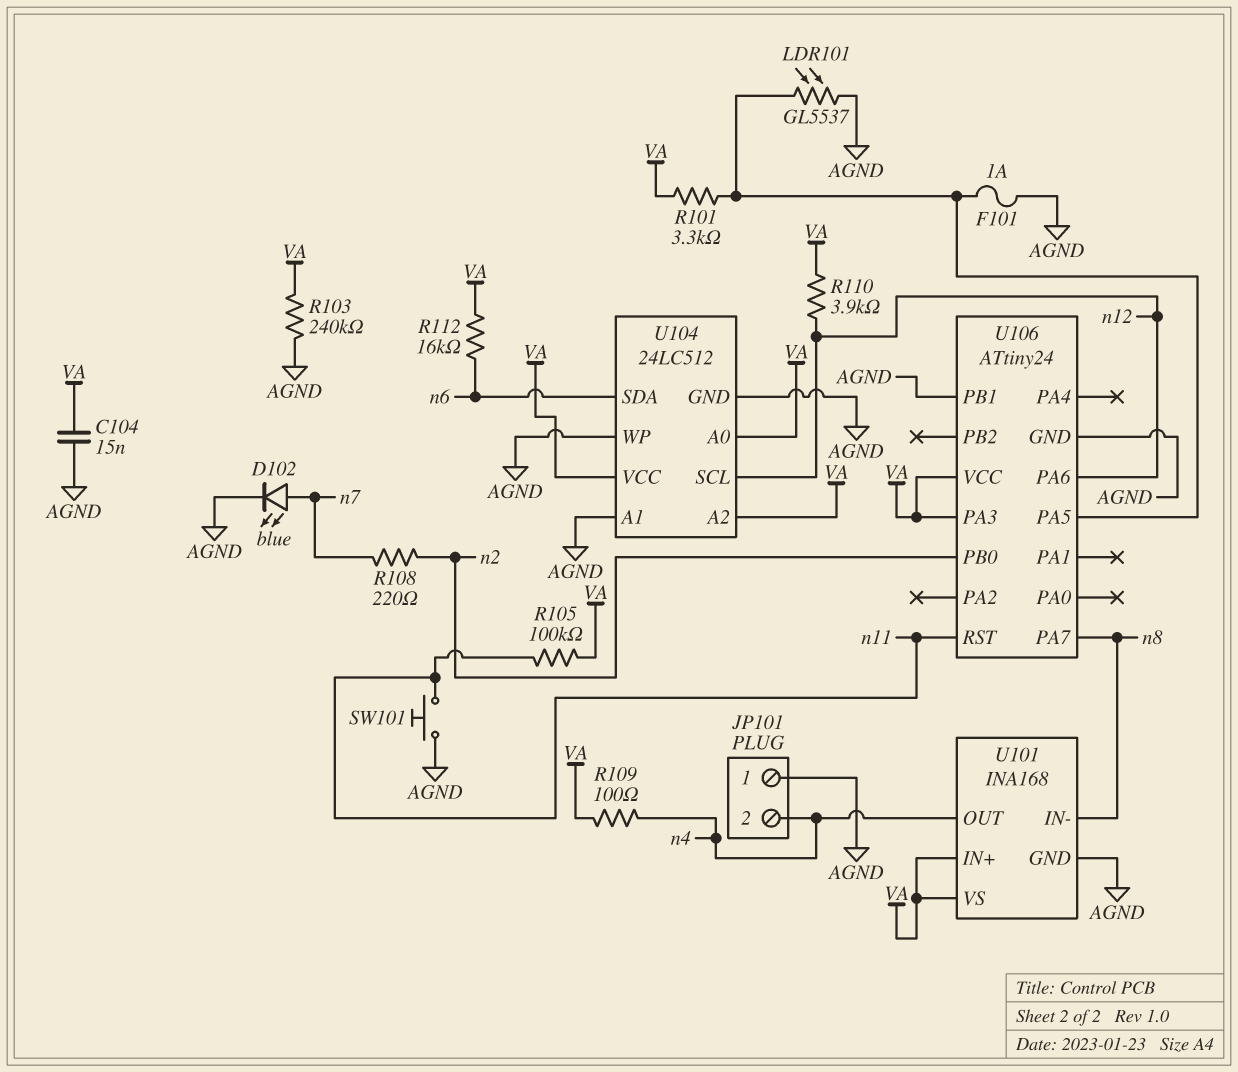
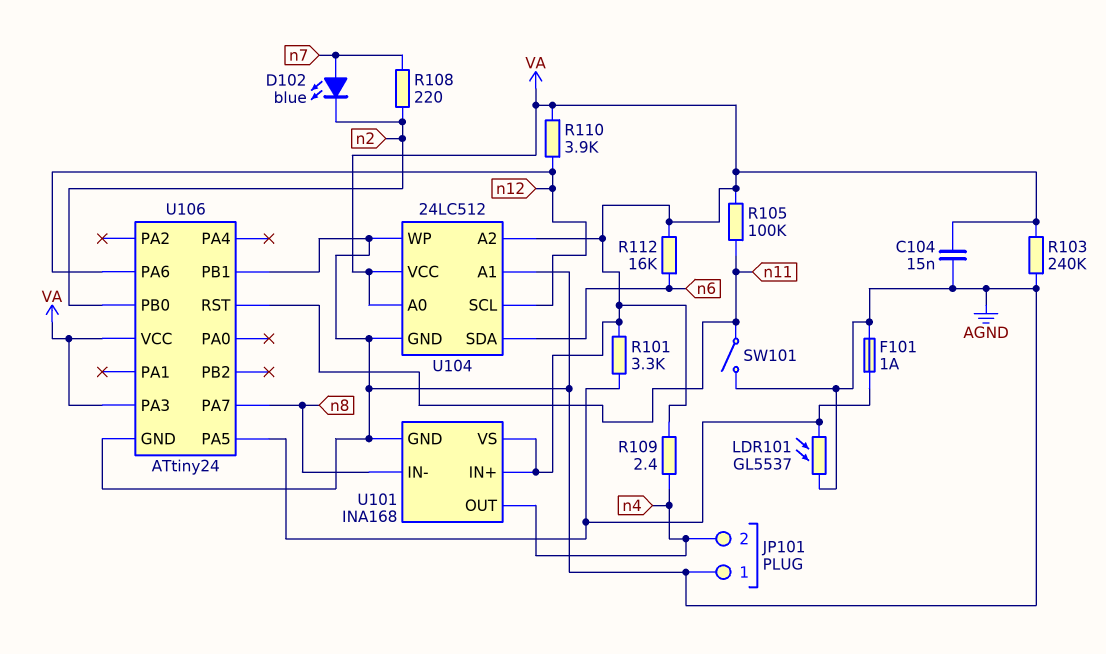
D102: LED blue (A n7, K AGND) -> LED blue (A n7, K n2)
R109: 100 (VA, n4) -> 2.4 (VA, n4)
SW101: button (AGND, n11) -> switch (AGND, n11)

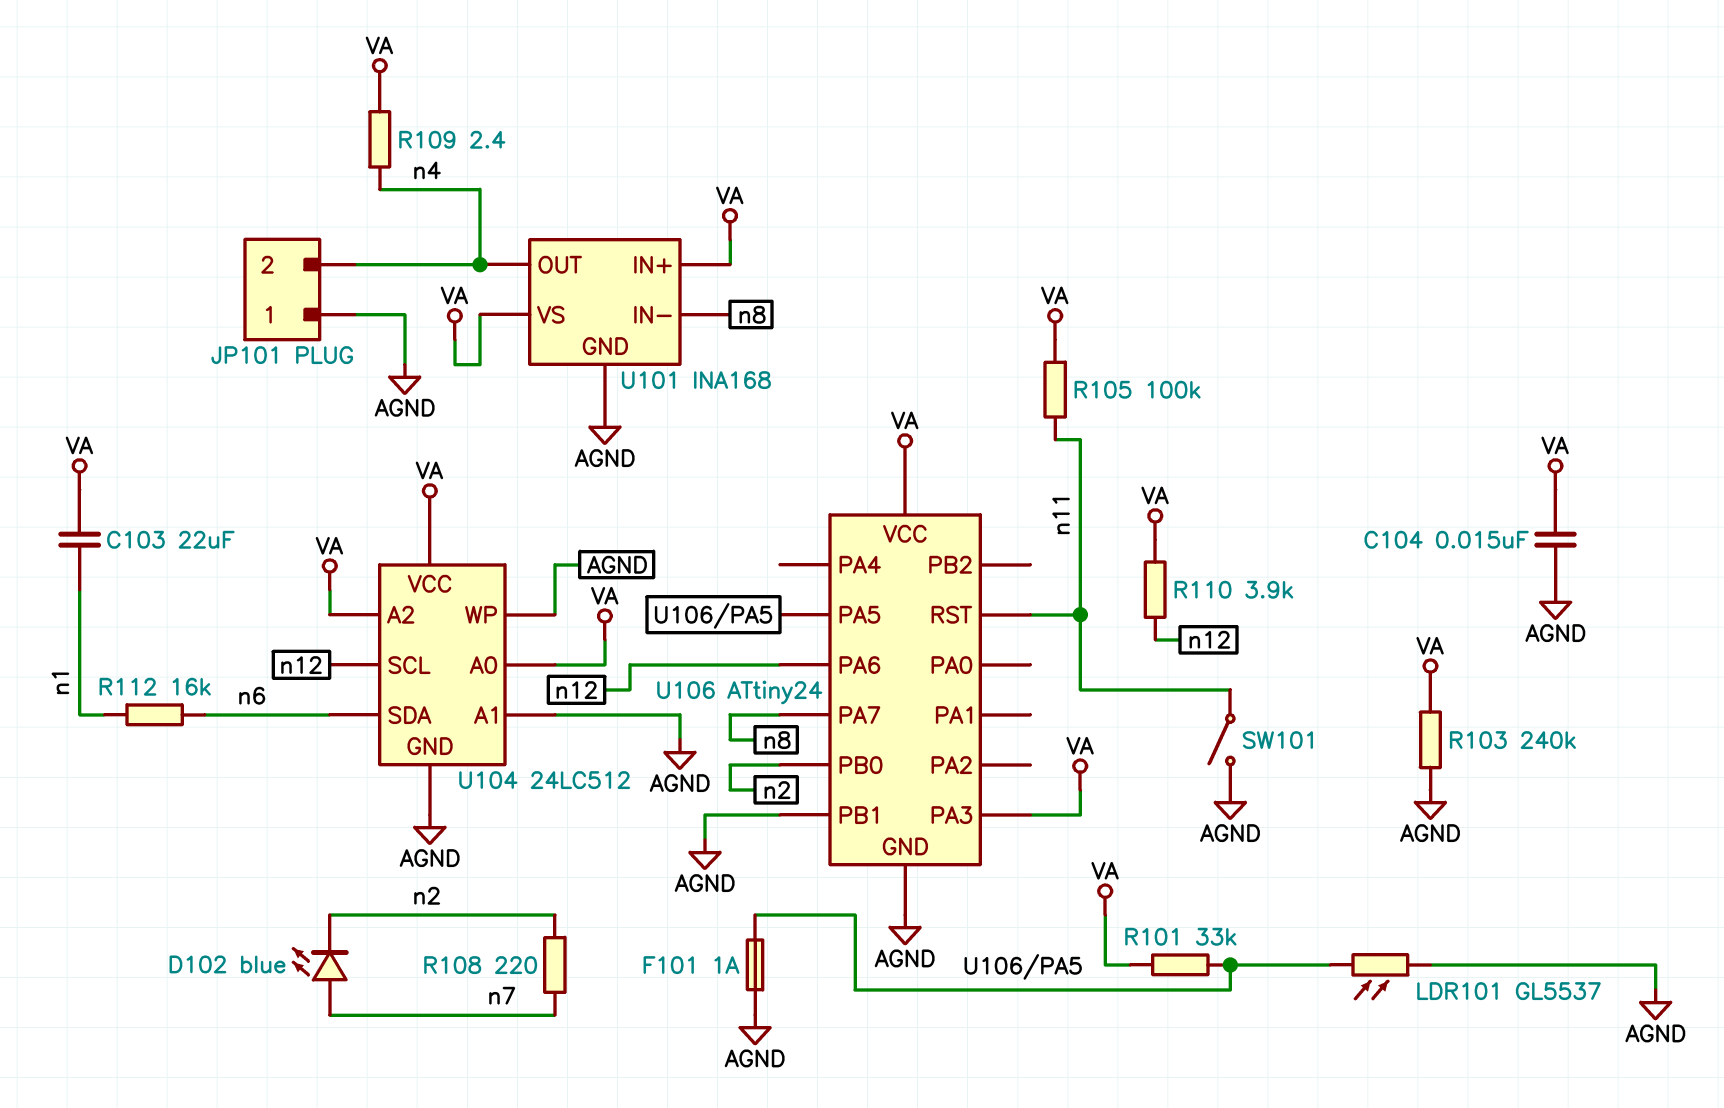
C103: none -> 22uF (VA, n1)
R101: 3.3k (U106/PA5, VA) -> 33k (U106/PA5, VA)
R112: 16k (VA, n6) -> 16k (n1, n6)

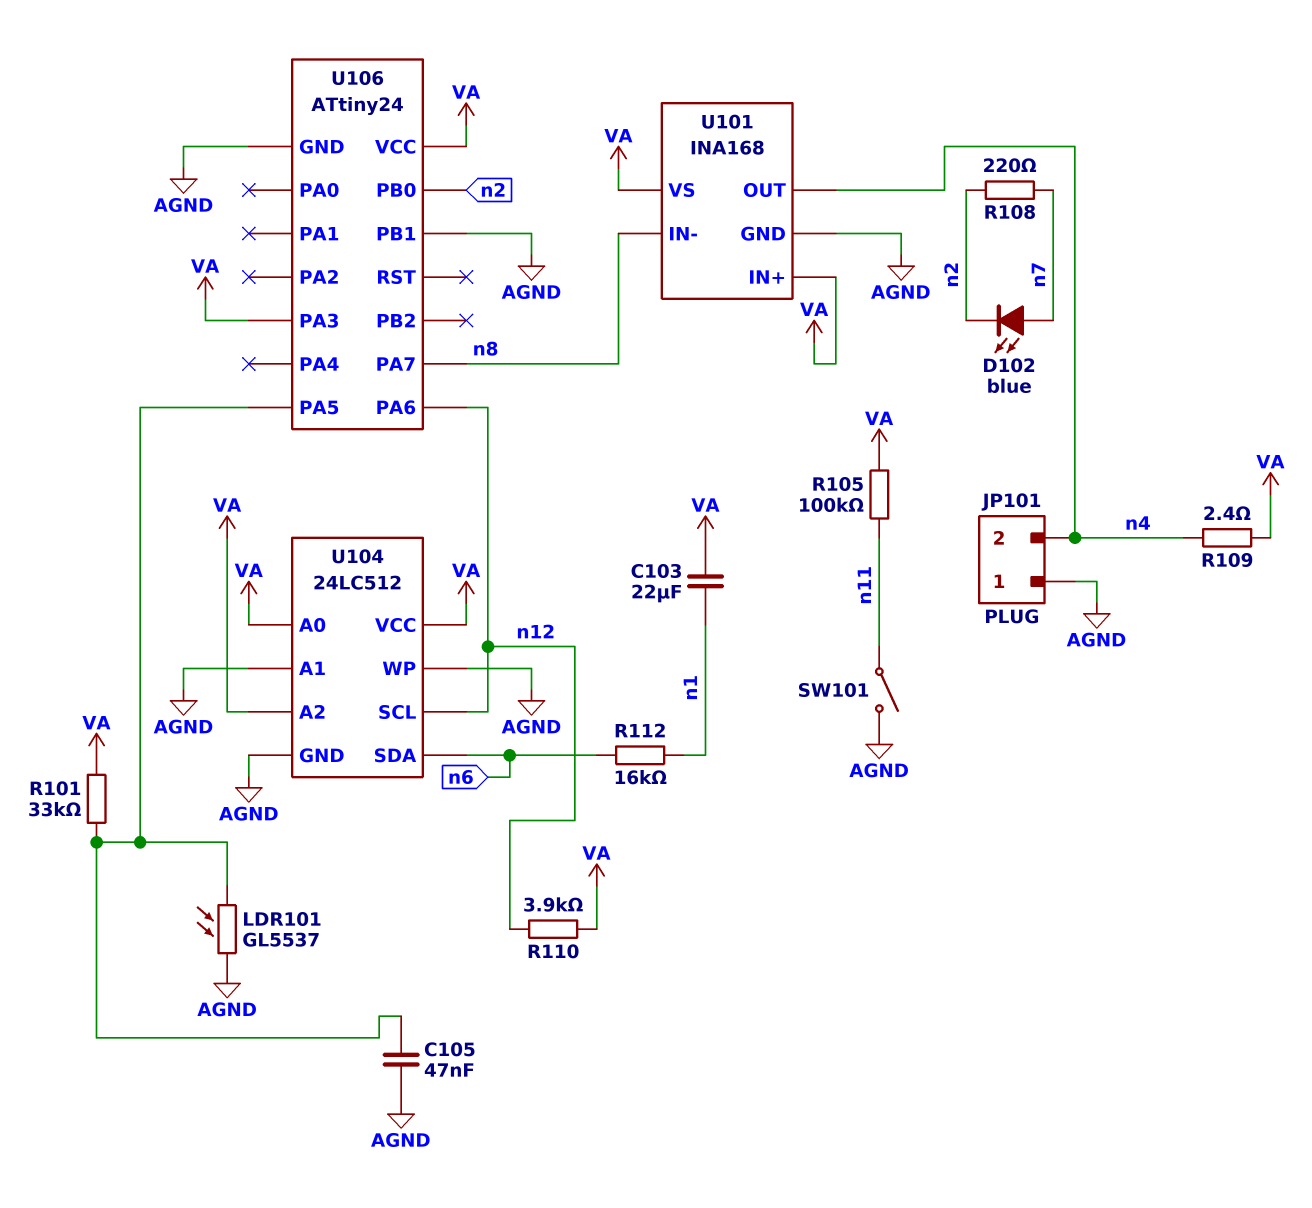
C104: 15nF (AGND, VA) -> none
C105: none -> 47nF (AGND, U106/PA5)
F101: 1A (AGND, U106/PA5) -> none
R103: 240k (AGND, VA) -> none
U106 pin RST: n11 -> none

